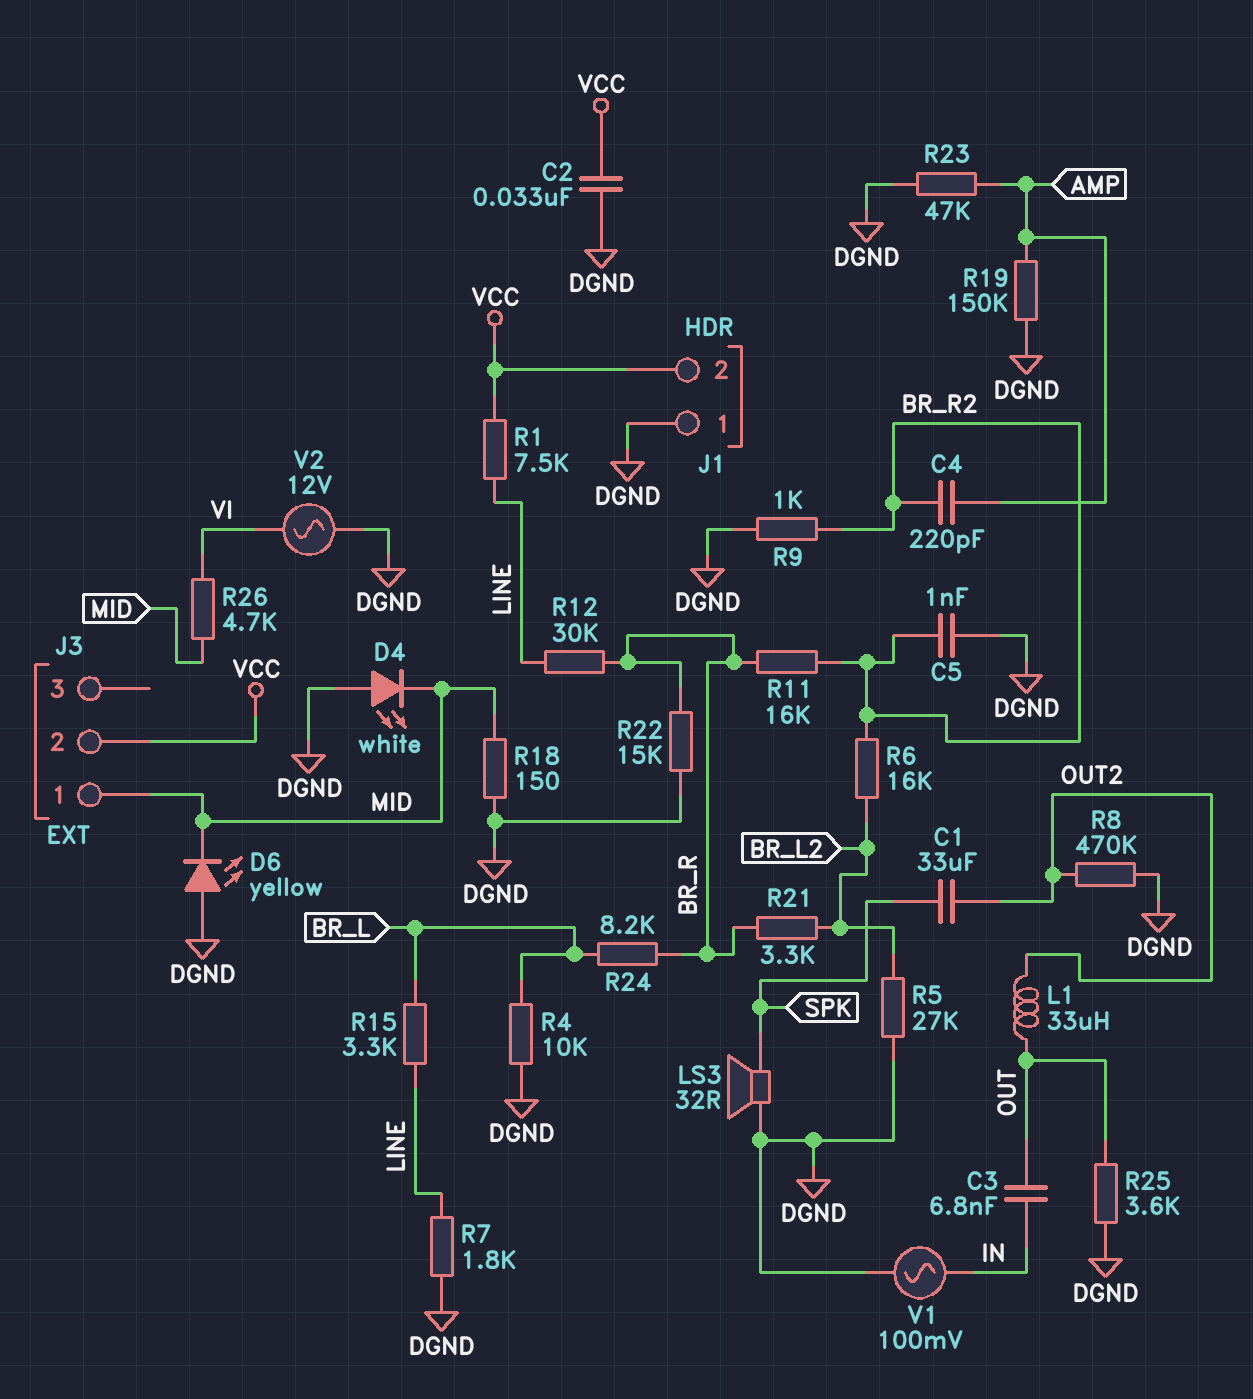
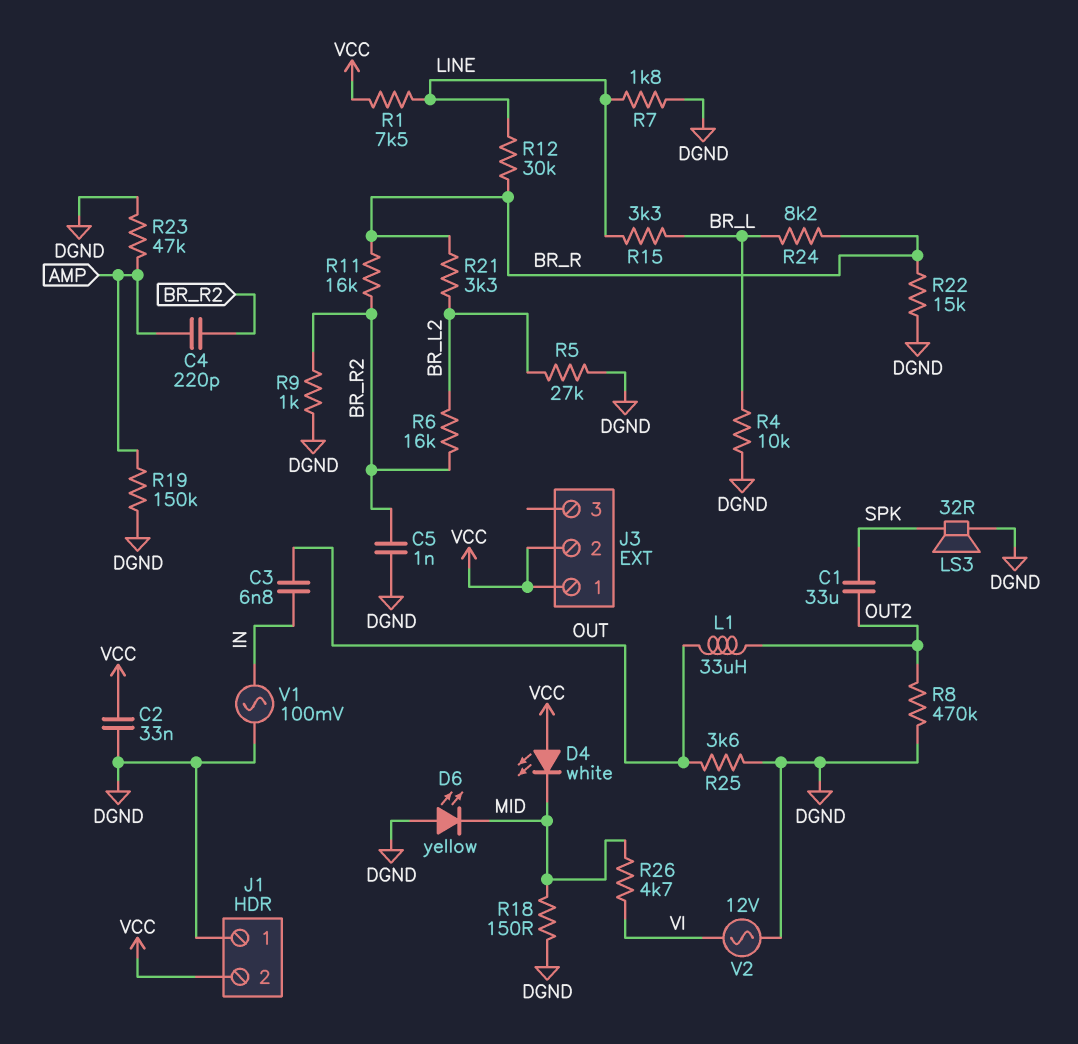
D4: LED white (A DGND, K MID) -> LED white (A VCC, K MID)
J3 pin 1: MID -> VCC

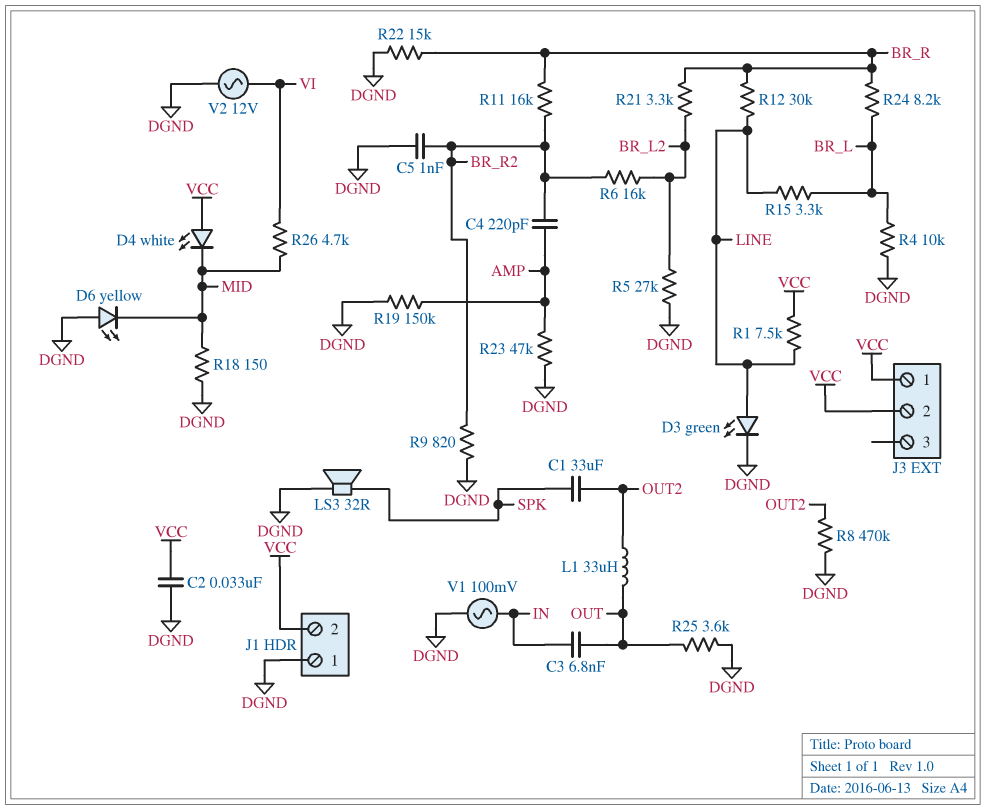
D3: none -> LED green (A LINE, K DGND)
R7: 1.8k (DGND, LINE) -> none
R9: 1k (BR_R2, DGND) -> 820 (BR_R2, DGND)

